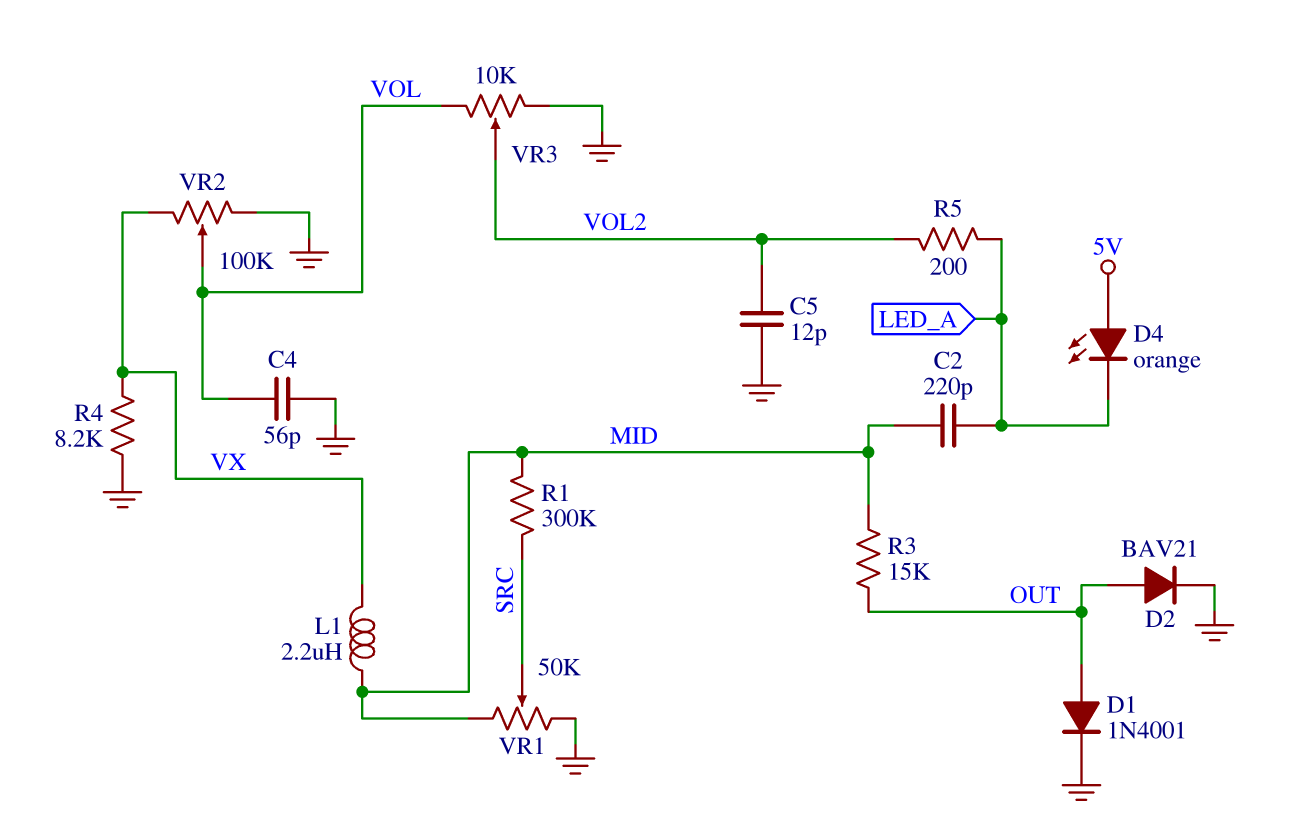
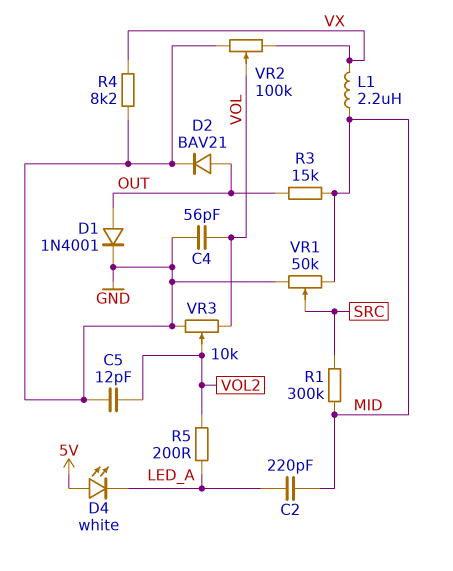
D4: LED orange (A 5V, K LED_A) -> LED white (A 5V, K LED_A)

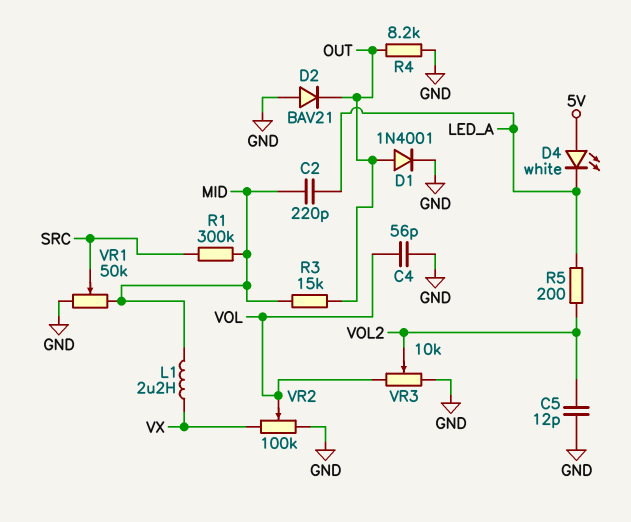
D2: diode BAV21 (A OUT, K GND) -> diode BAV21 (A GND, K OUT)
R4: 8.2k (GND, VX) -> 8.2k (GND, OUT)

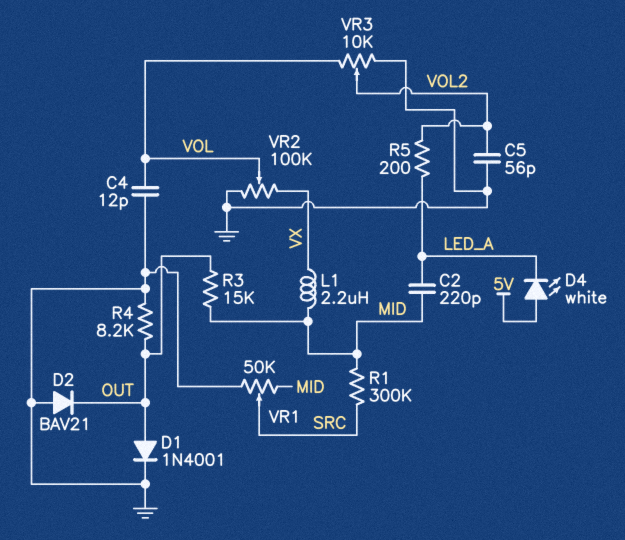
C4: 56pF (GND, VOL) -> 12pF (GND, VOL)
C5: 12pF (GND, VOL2) -> 56pF (GND, VOL2)

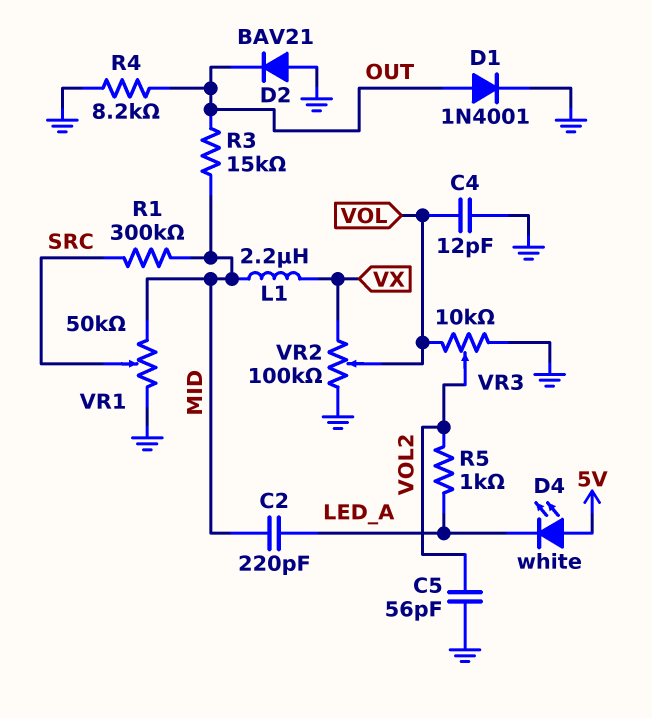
R5: 200 (LED_A, VOL2) -> 1k (LED_A, VOL2)

